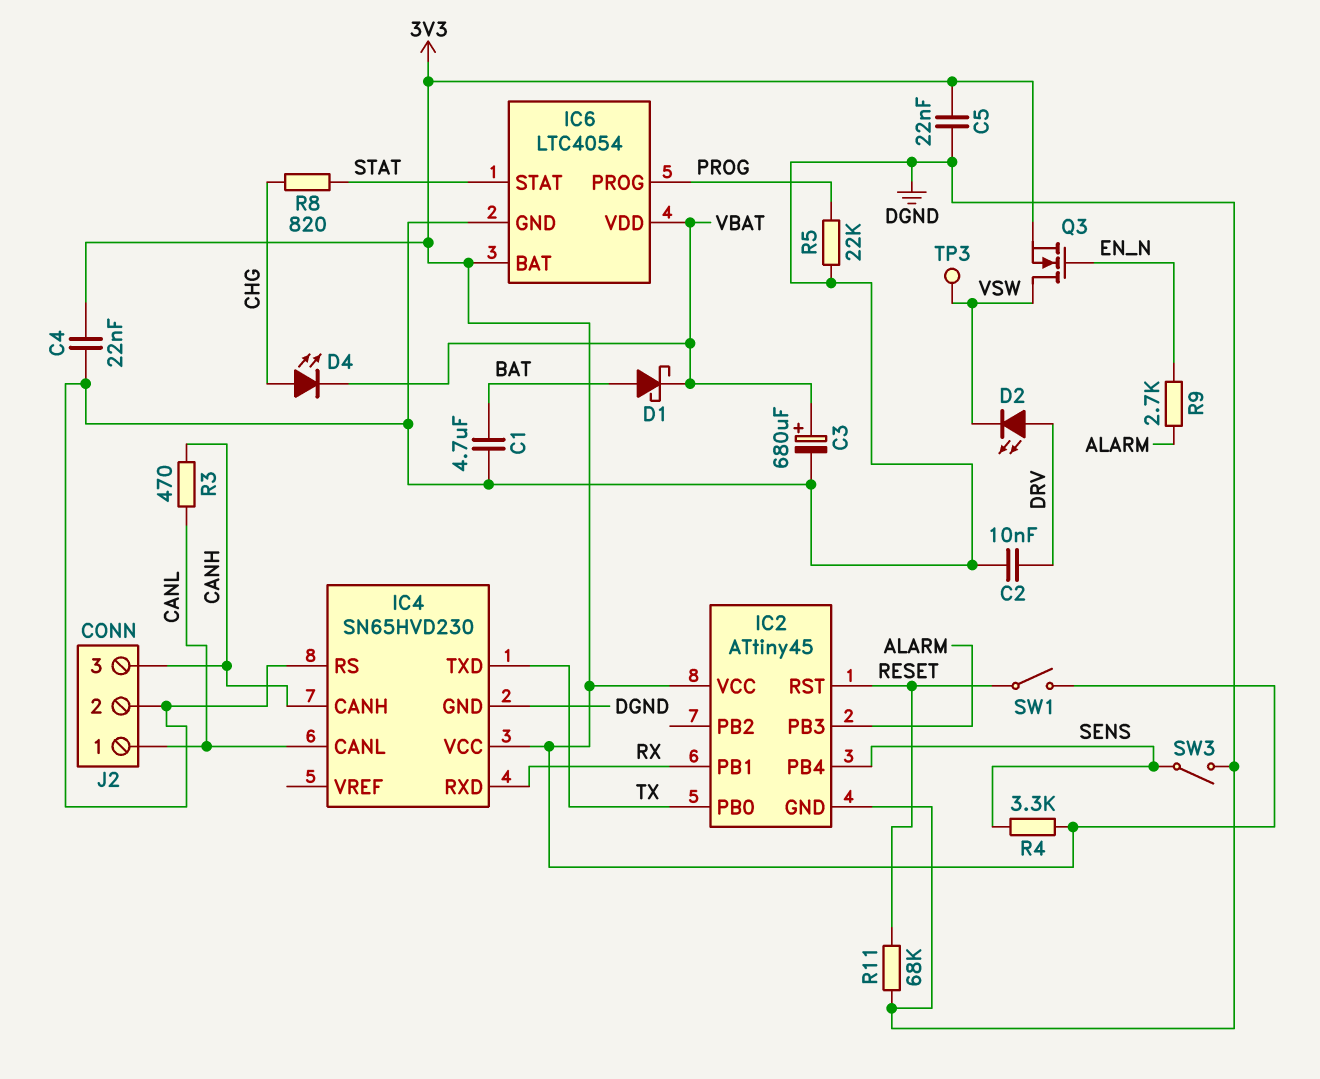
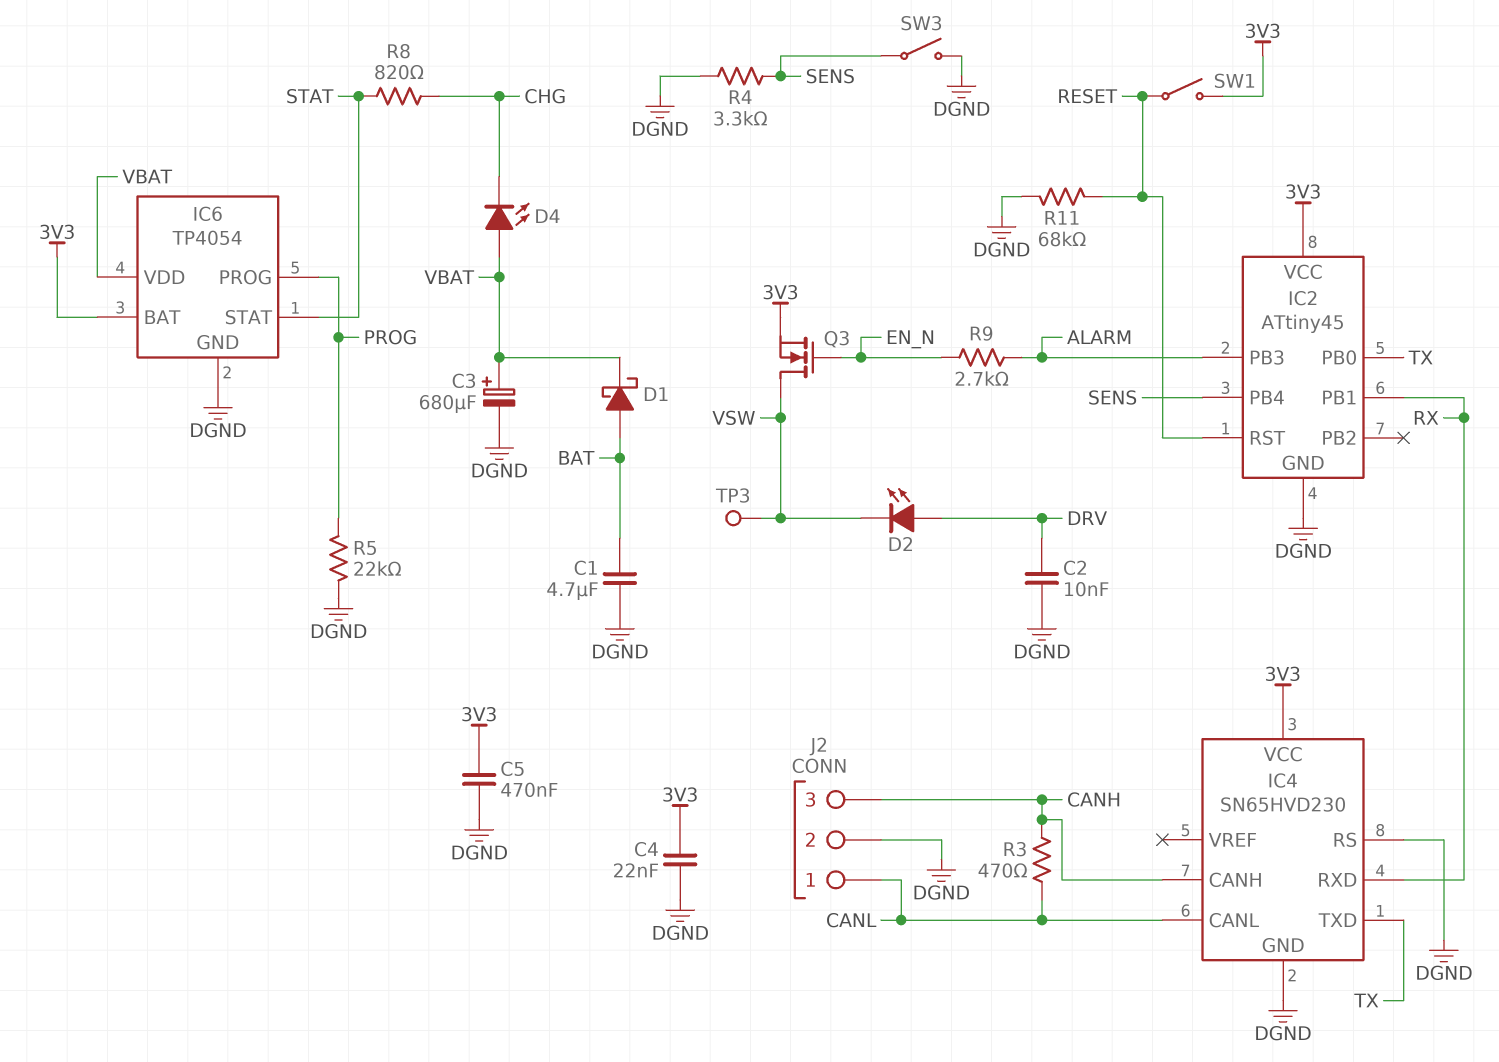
C5: 22nF (3V3, DGND) -> 470nF (3V3, DGND)
D4: LED (A CHG, K VBAT) -> LED (A VBAT, K CHG)
IC6: LTC4054 -> TP4054
R4: 3.3k (3V3, SENS) -> 3.3k (DGND, SENS)

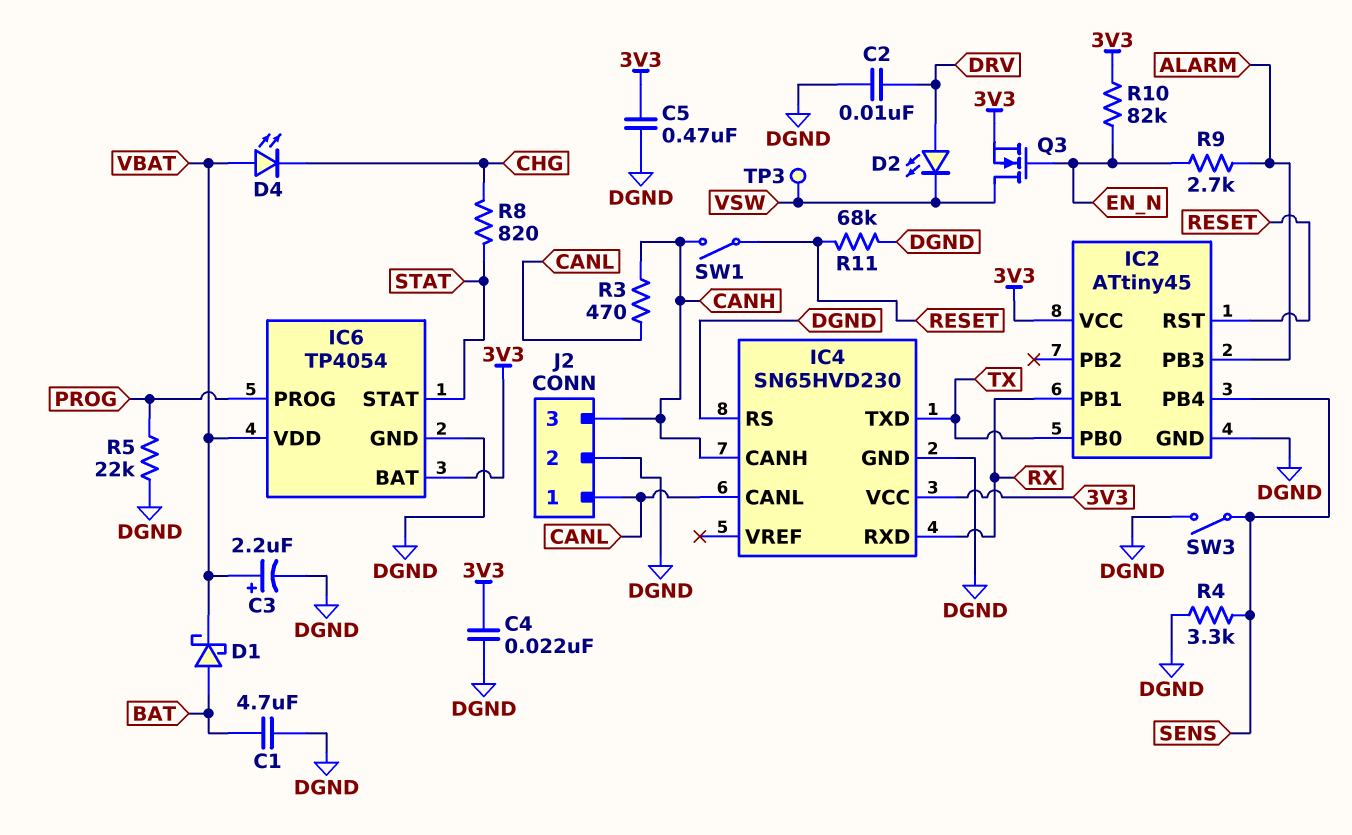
C3: 680uF (plus VBAT, minus DGND) -> 2.2uF (plus VBAT, minus DGND)
R10: none -> 82k (3V3, EN_N)
SW1: switch (3V3, RESET) -> switch (CANH, RESET)

